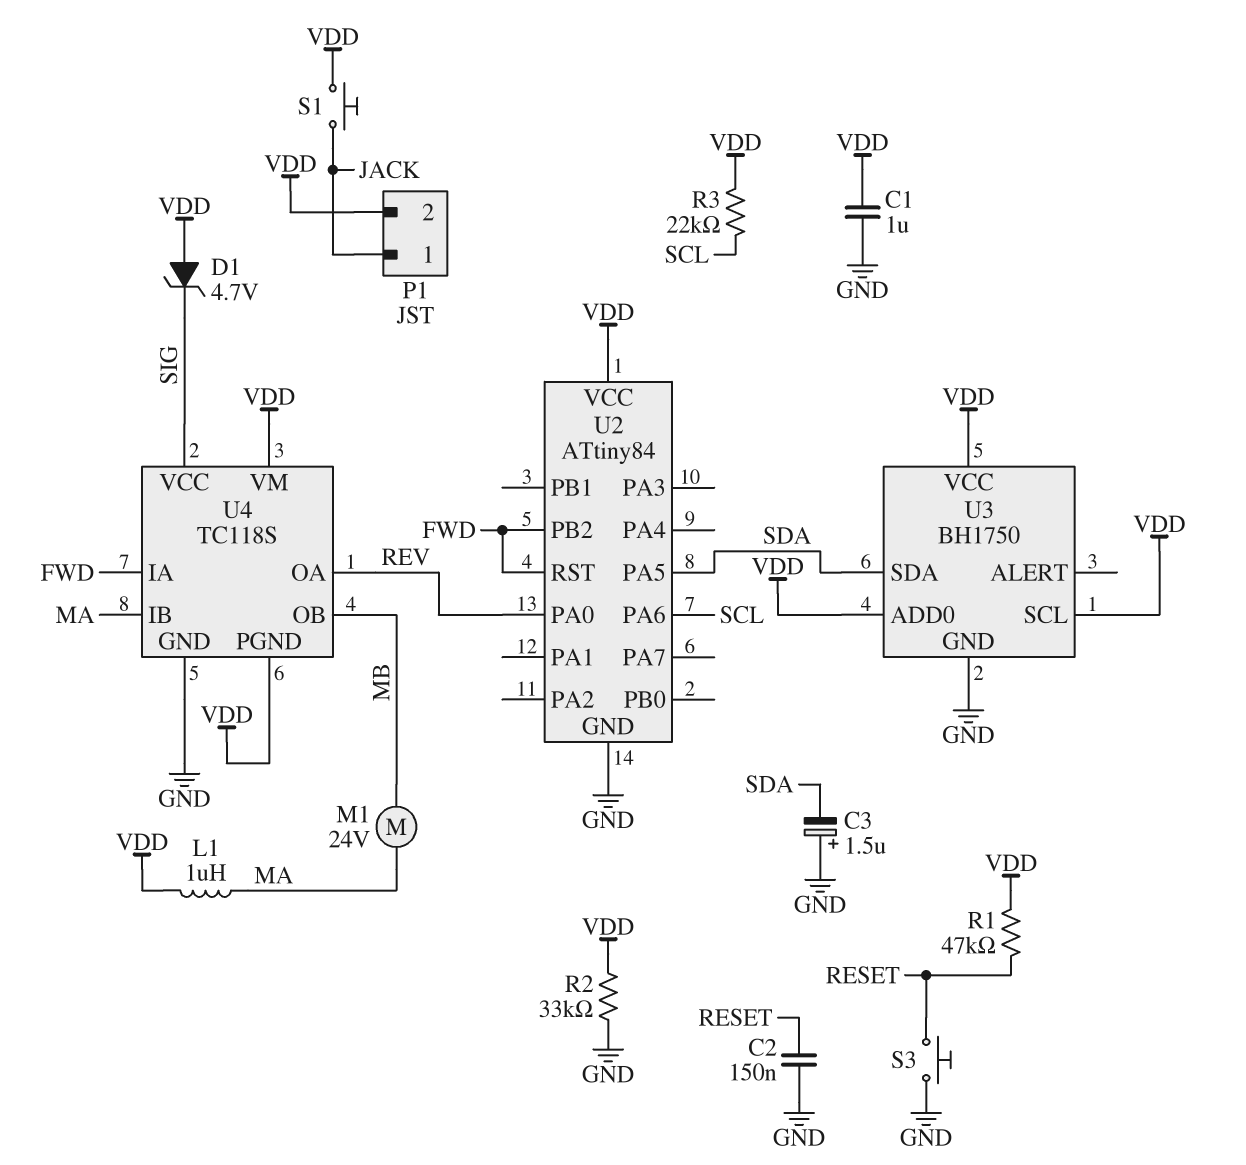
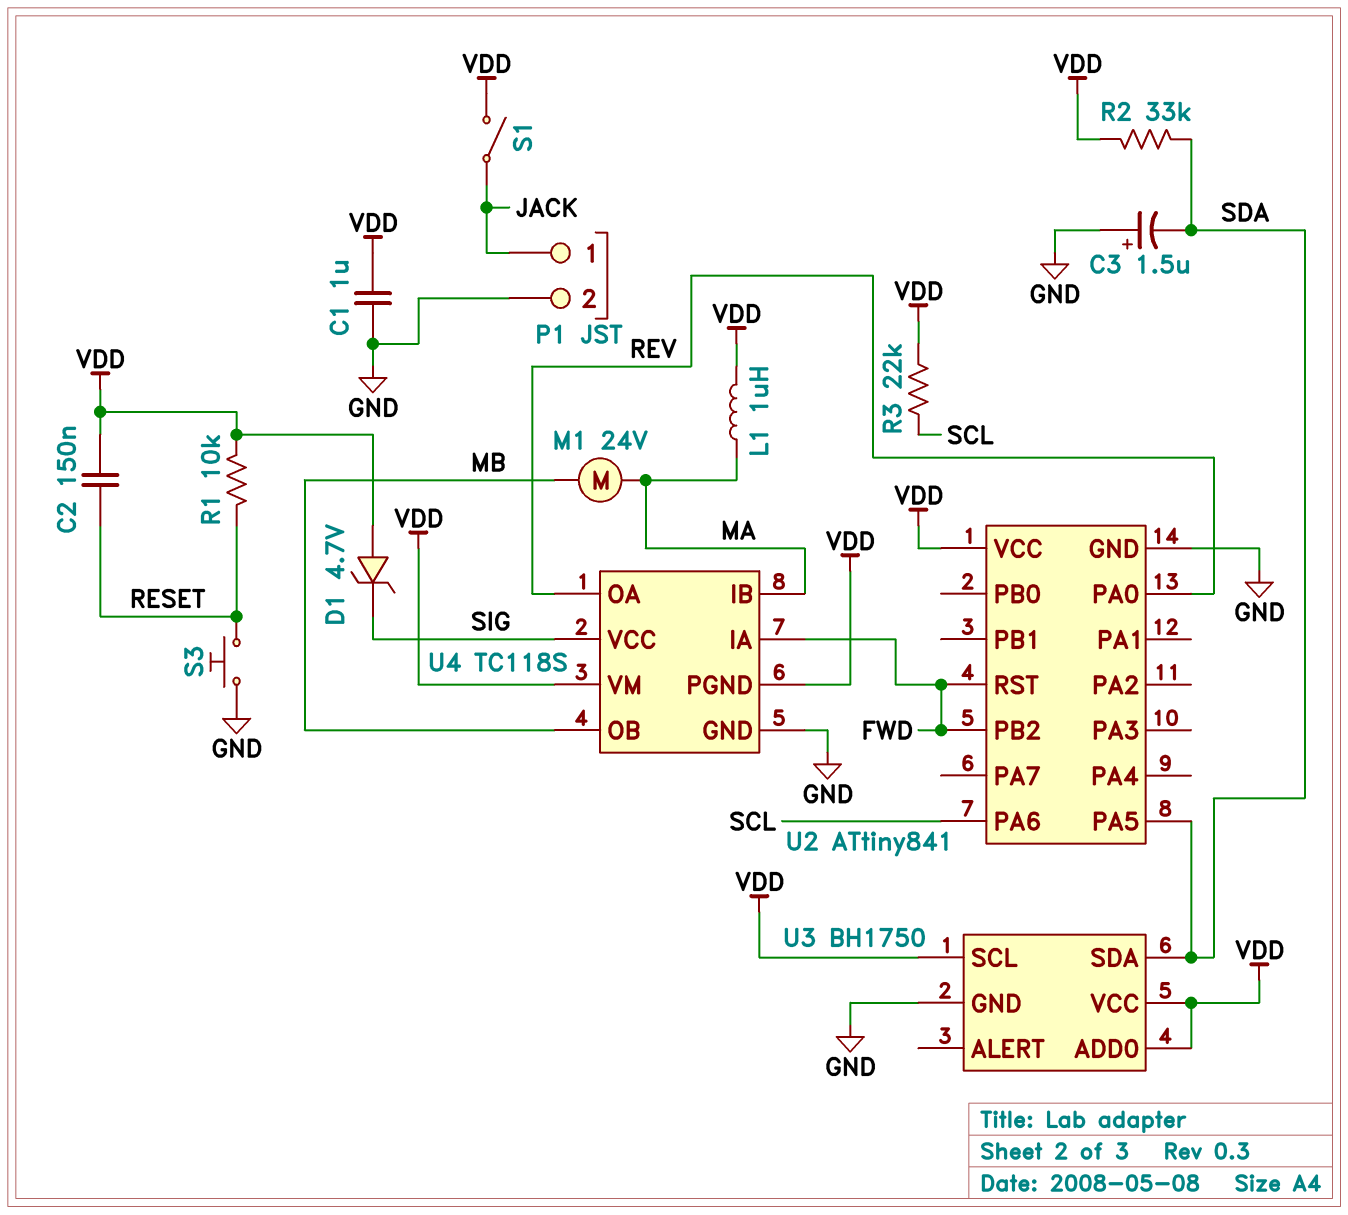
C2: 150nF (GND, RESET) -> 150nF (RESET, VDD)
P1 pin 2: VDD -> GND
R1: 47k (RESET, VDD) -> 10k (RESET, VDD)
R2: 33k (GND, VDD) -> 33k (SDA, VDD)
S1: button (JACK, VDD) -> switch (JACK, VDD)
U2: ATtiny84 -> ATtiny841

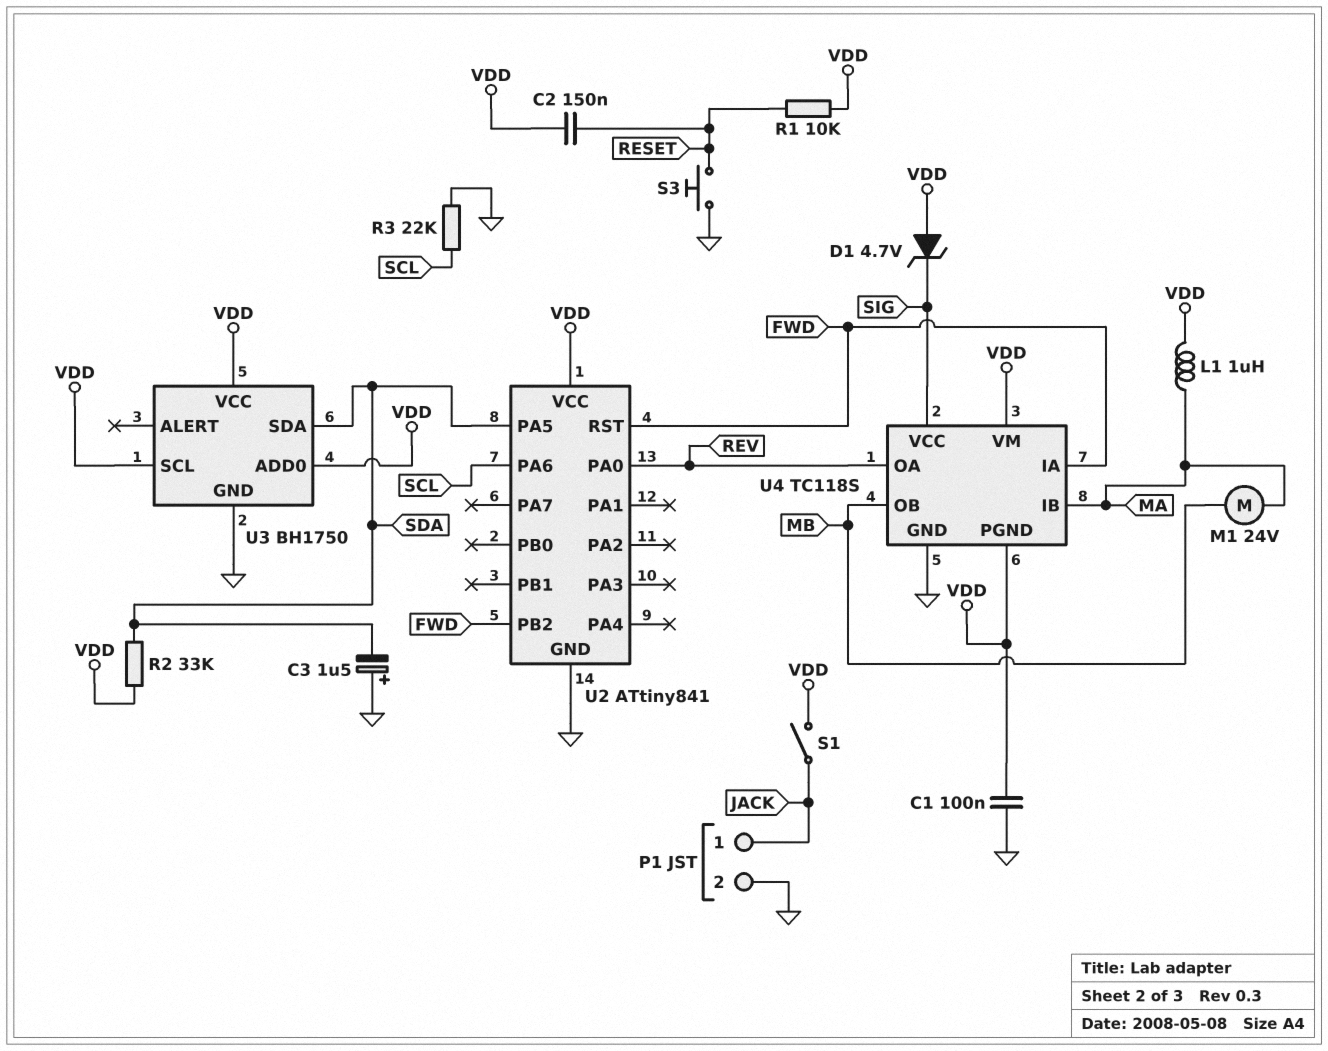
C1: 1uF (GND, VDD) -> 100nF (GND, VDD)
R3: 22k (SCL, VDD) -> 22k (GND, SCL)

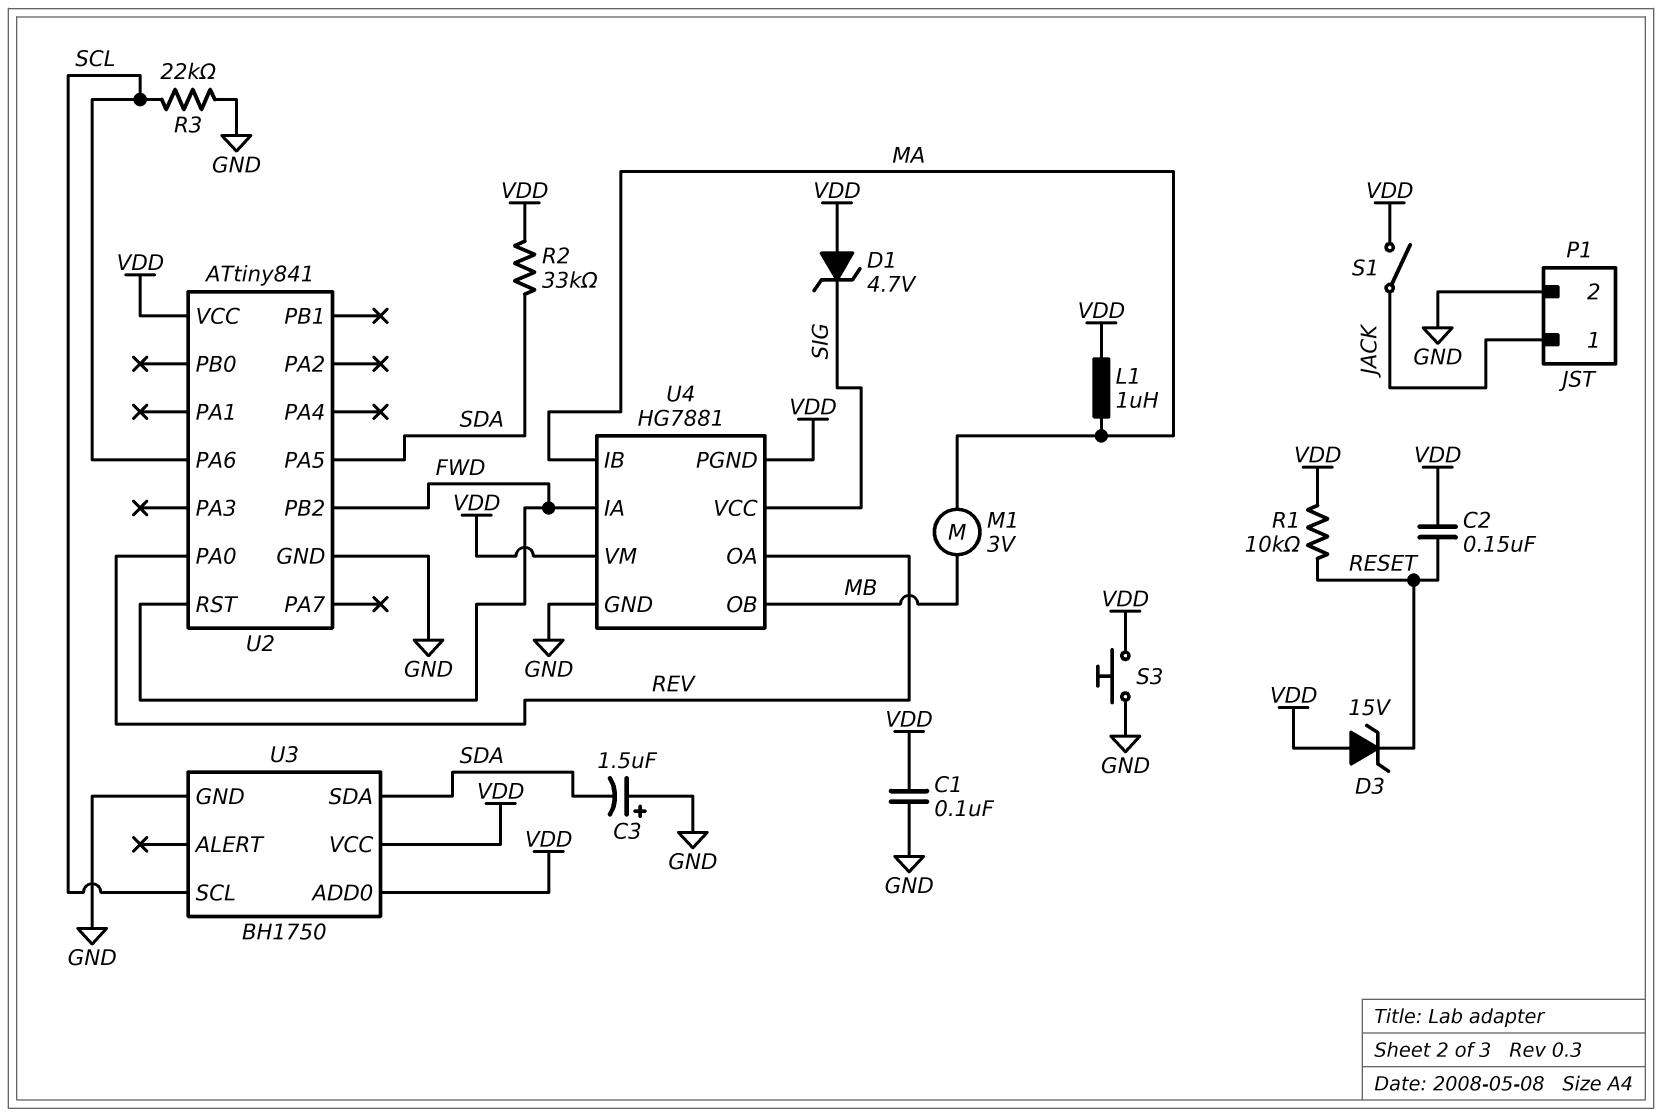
D3: none -> zener 15V (A VDD, K RESET)
M1: motor 24V (MA, MB) -> motor 3V (MA, MB)
S3: button (GND, RESET) -> button (GND, VDD)
U3 pin SCL: VDD -> SCL
U4: TC118S -> HG7881

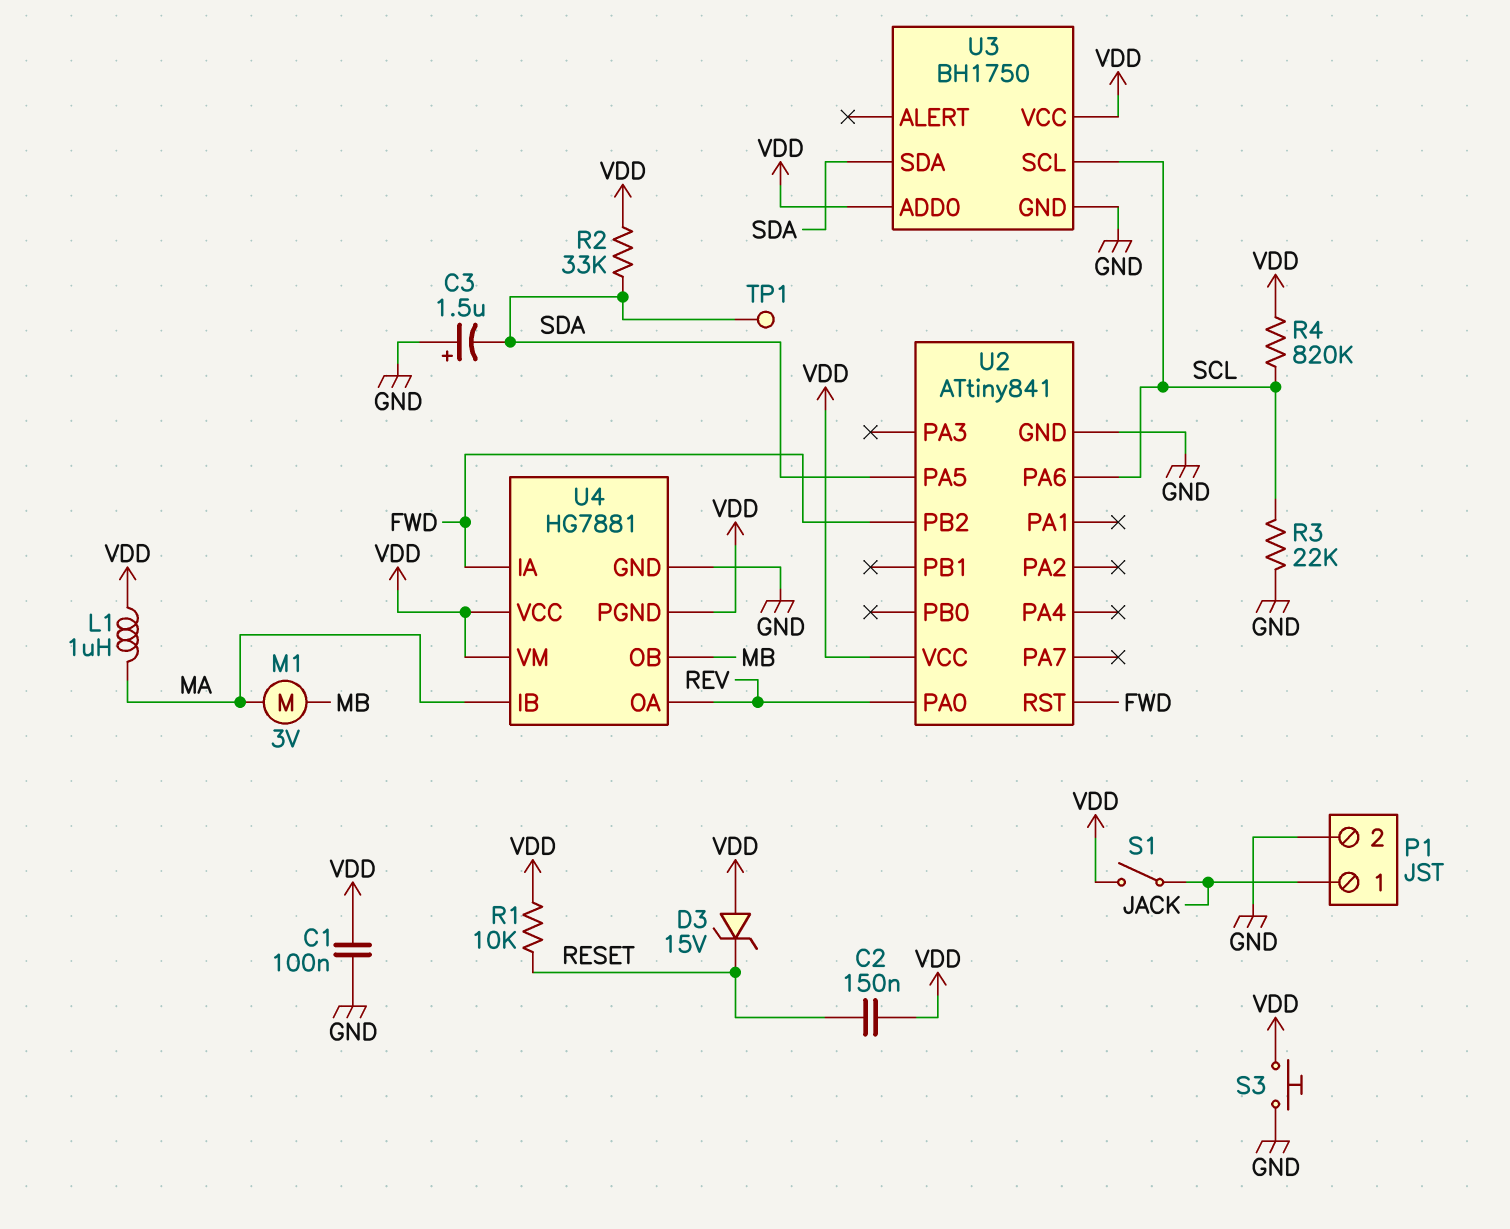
D1: zener 4.7V (A VDD, K SIG) -> none
R4: none -> 820k (SCL, VDD)
TP1: none -> test point (SDA)
U4 pin VCC: SIG -> VDD

